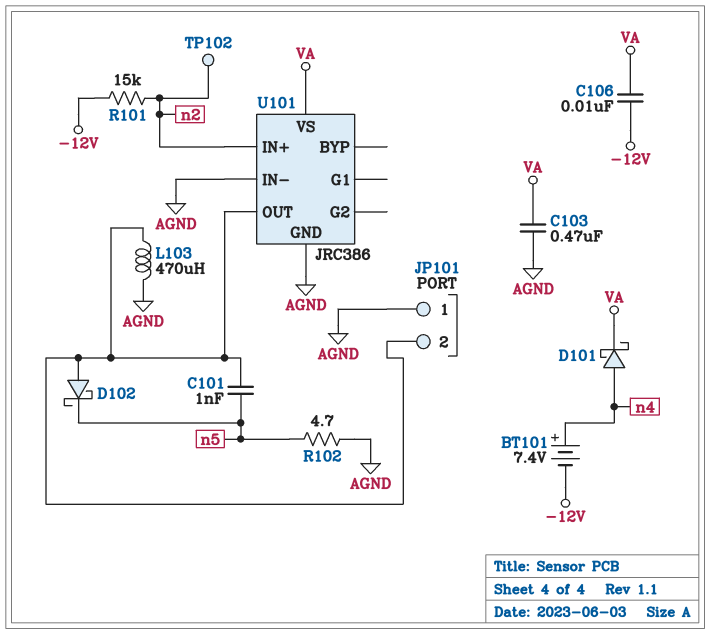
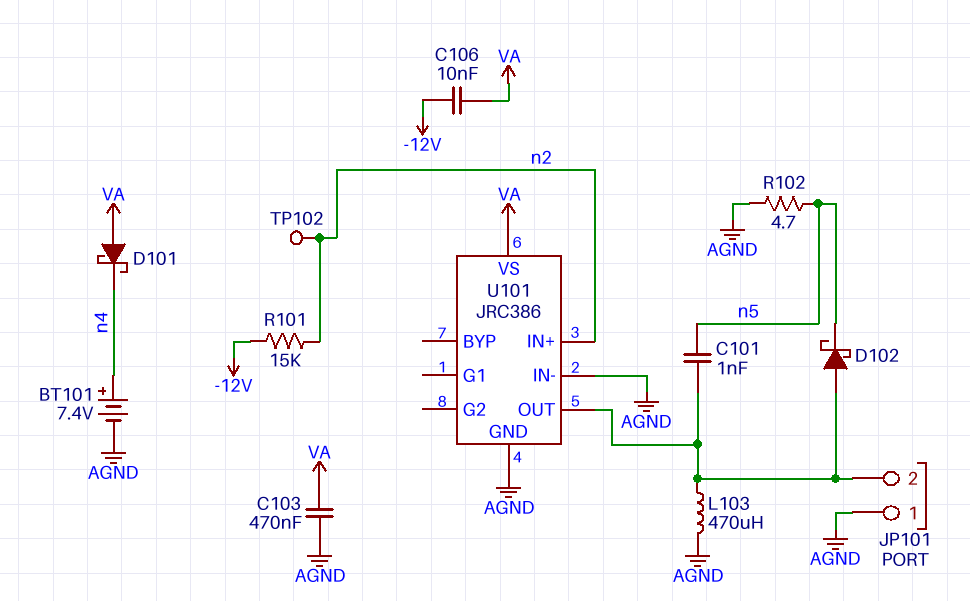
BT101: 7.4V (plus n4, minus -12V) -> 7.4V (plus n4, minus AGND)
D101: schottky (A n4, K VA) -> schottky (A VA, K n4)

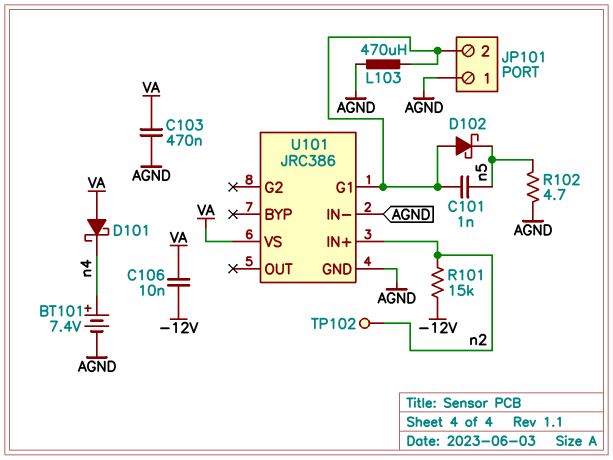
U101 pin G1: none -> JP101/2
U101 pin OUT: JP101/2 -> none

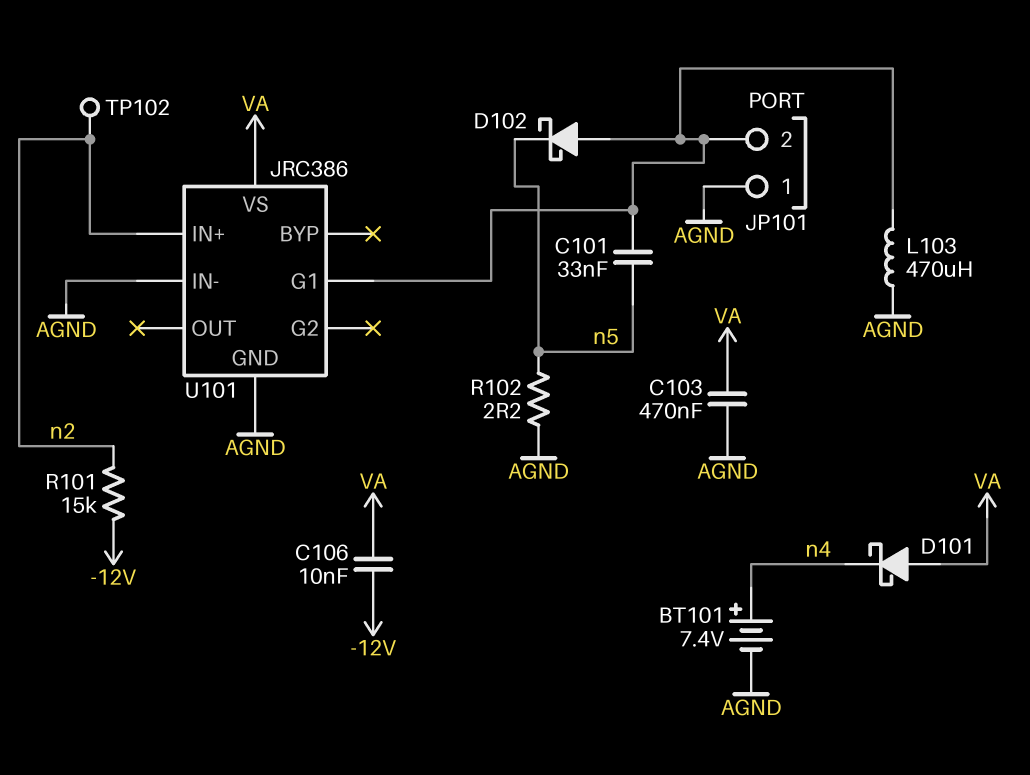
C101: 1nF (JP101/2, n5) -> 33nF (JP101/2, n5)
R102: 4.7 (AGND, n5) -> 2.2 (AGND, n5)

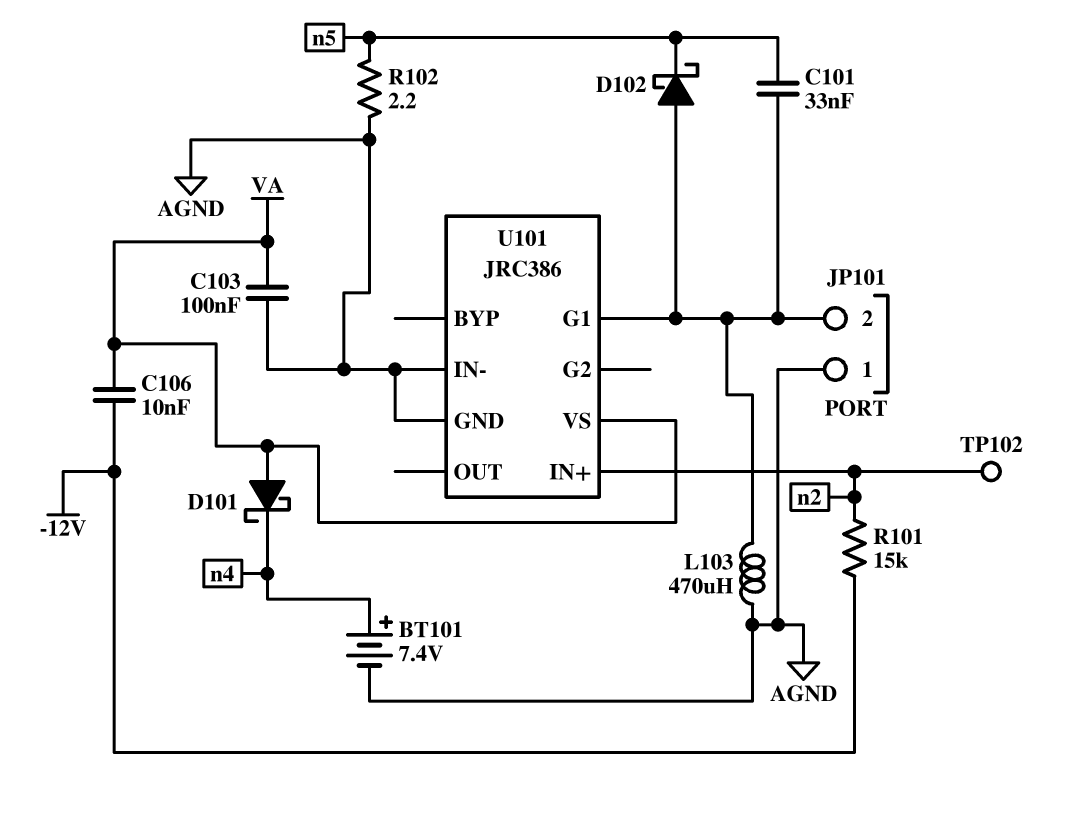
C103: 470nF (AGND, VA) -> 100nF (AGND, VA)

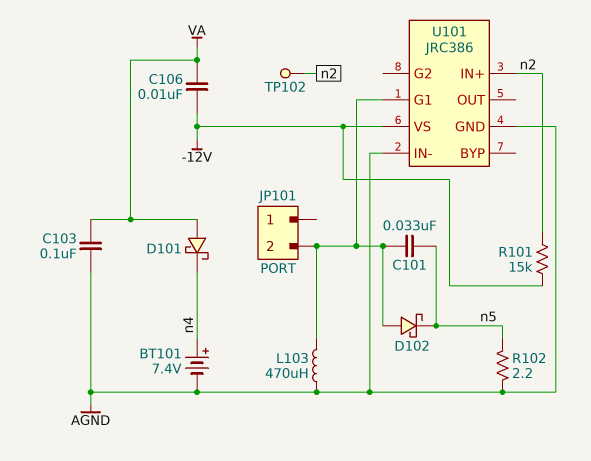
JP101 pin 1: AGND -> none
U101 pin VS: VA -> -12V

